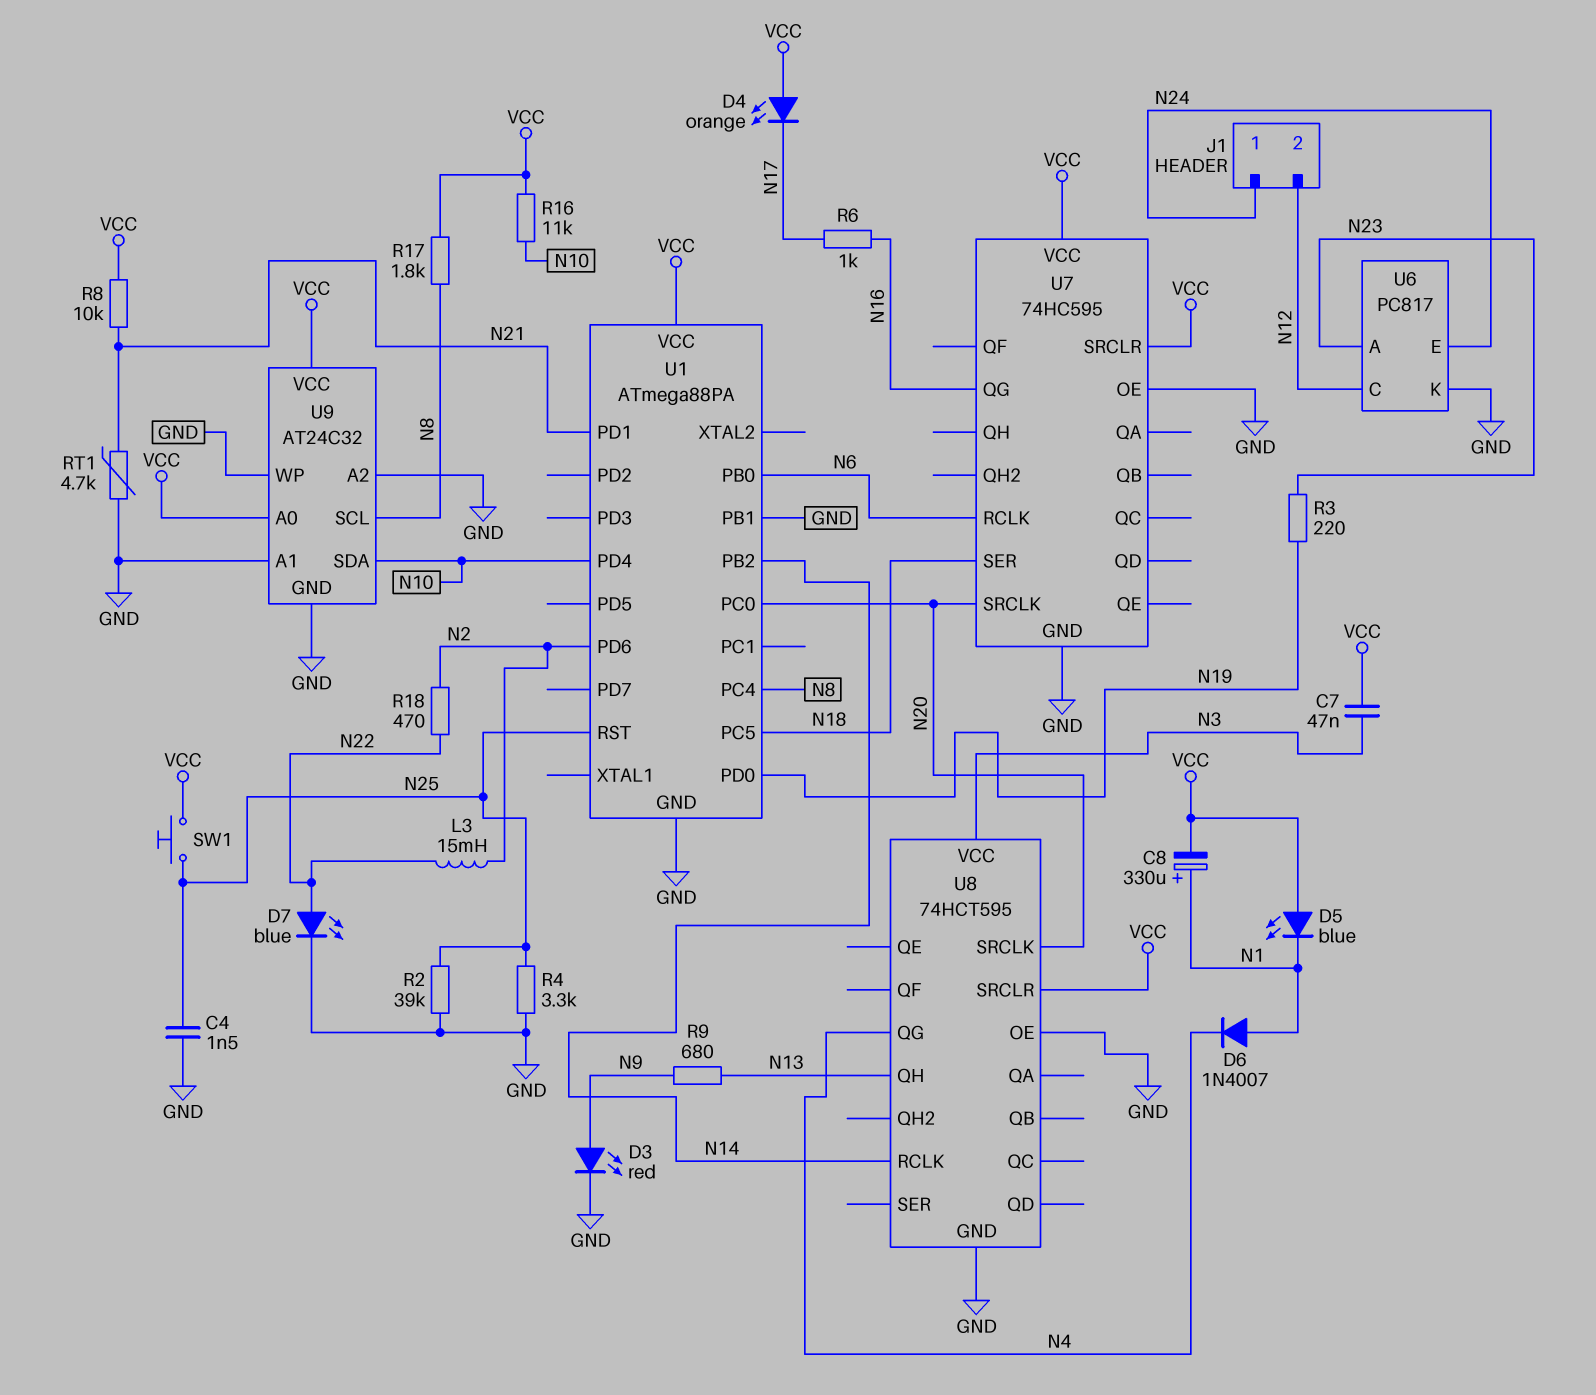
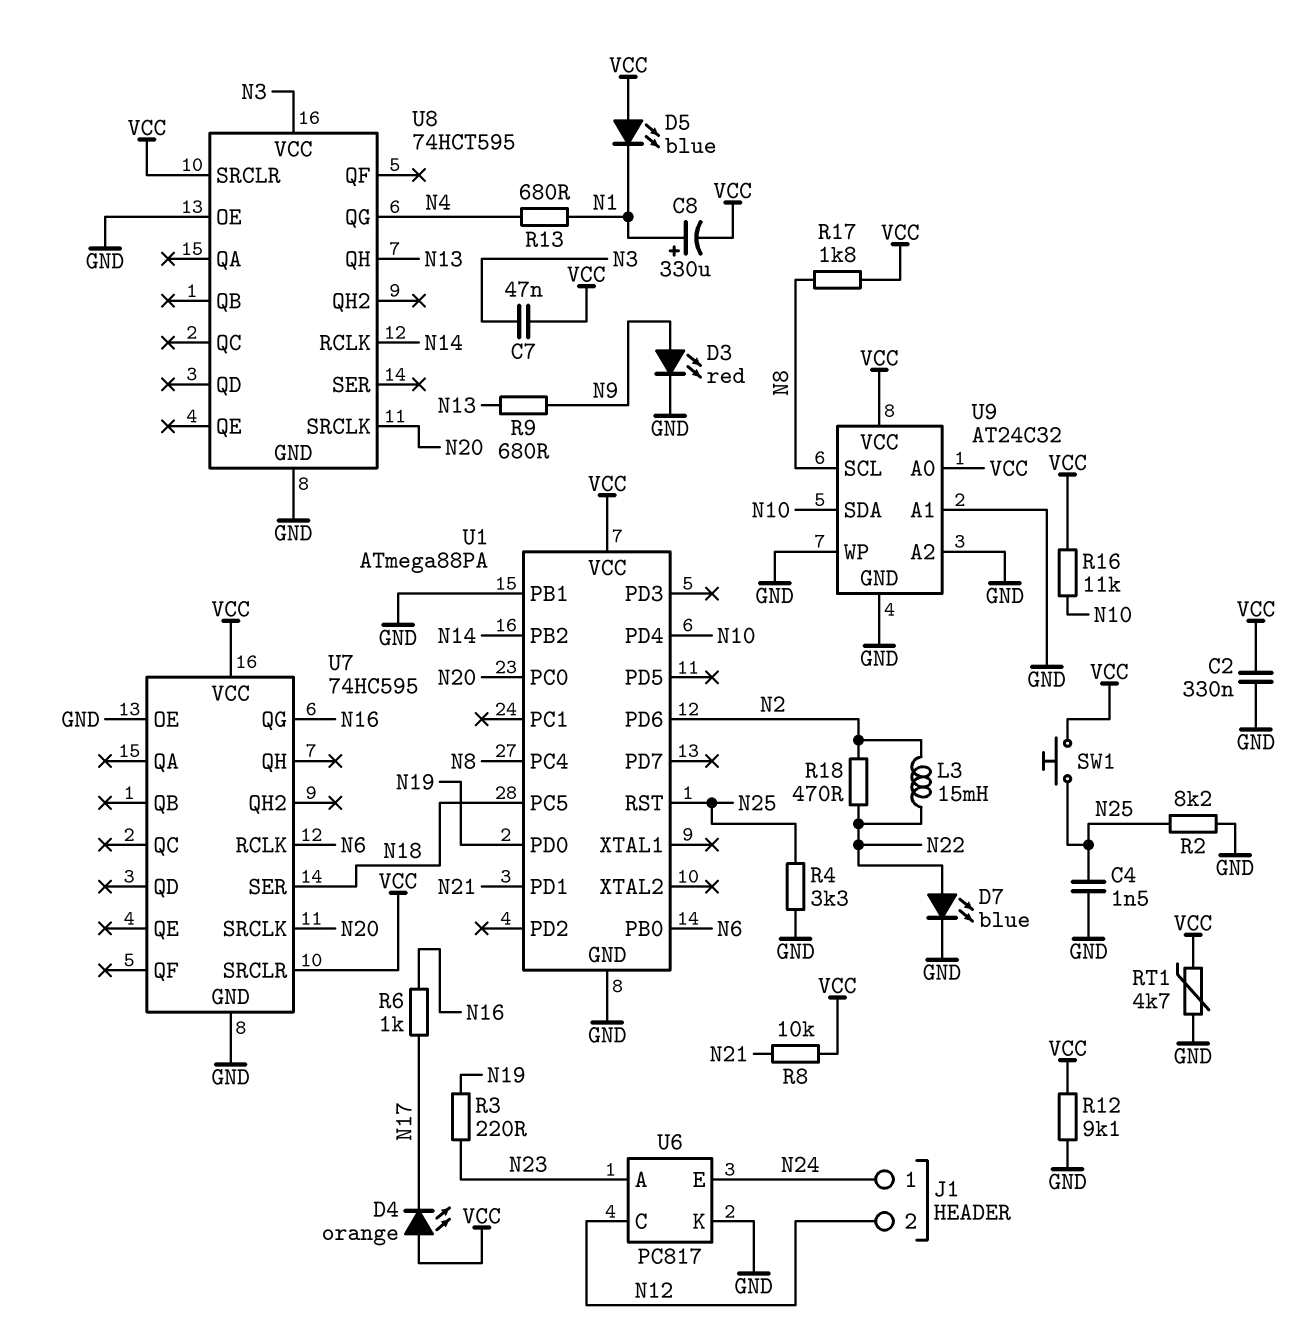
C2: none -> 330nF (GND, VCC)
D6: diode 1N4007 (A N1, K N4) -> none
R2: 39k (GND, N25) -> 8.2k (GND, N25)
R12: none -> 9.1k (GND, VCC)
R13: none -> 680 (N1, N4)
RT1: 4.7k (GND, N21) -> 4.7k (GND, VCC)

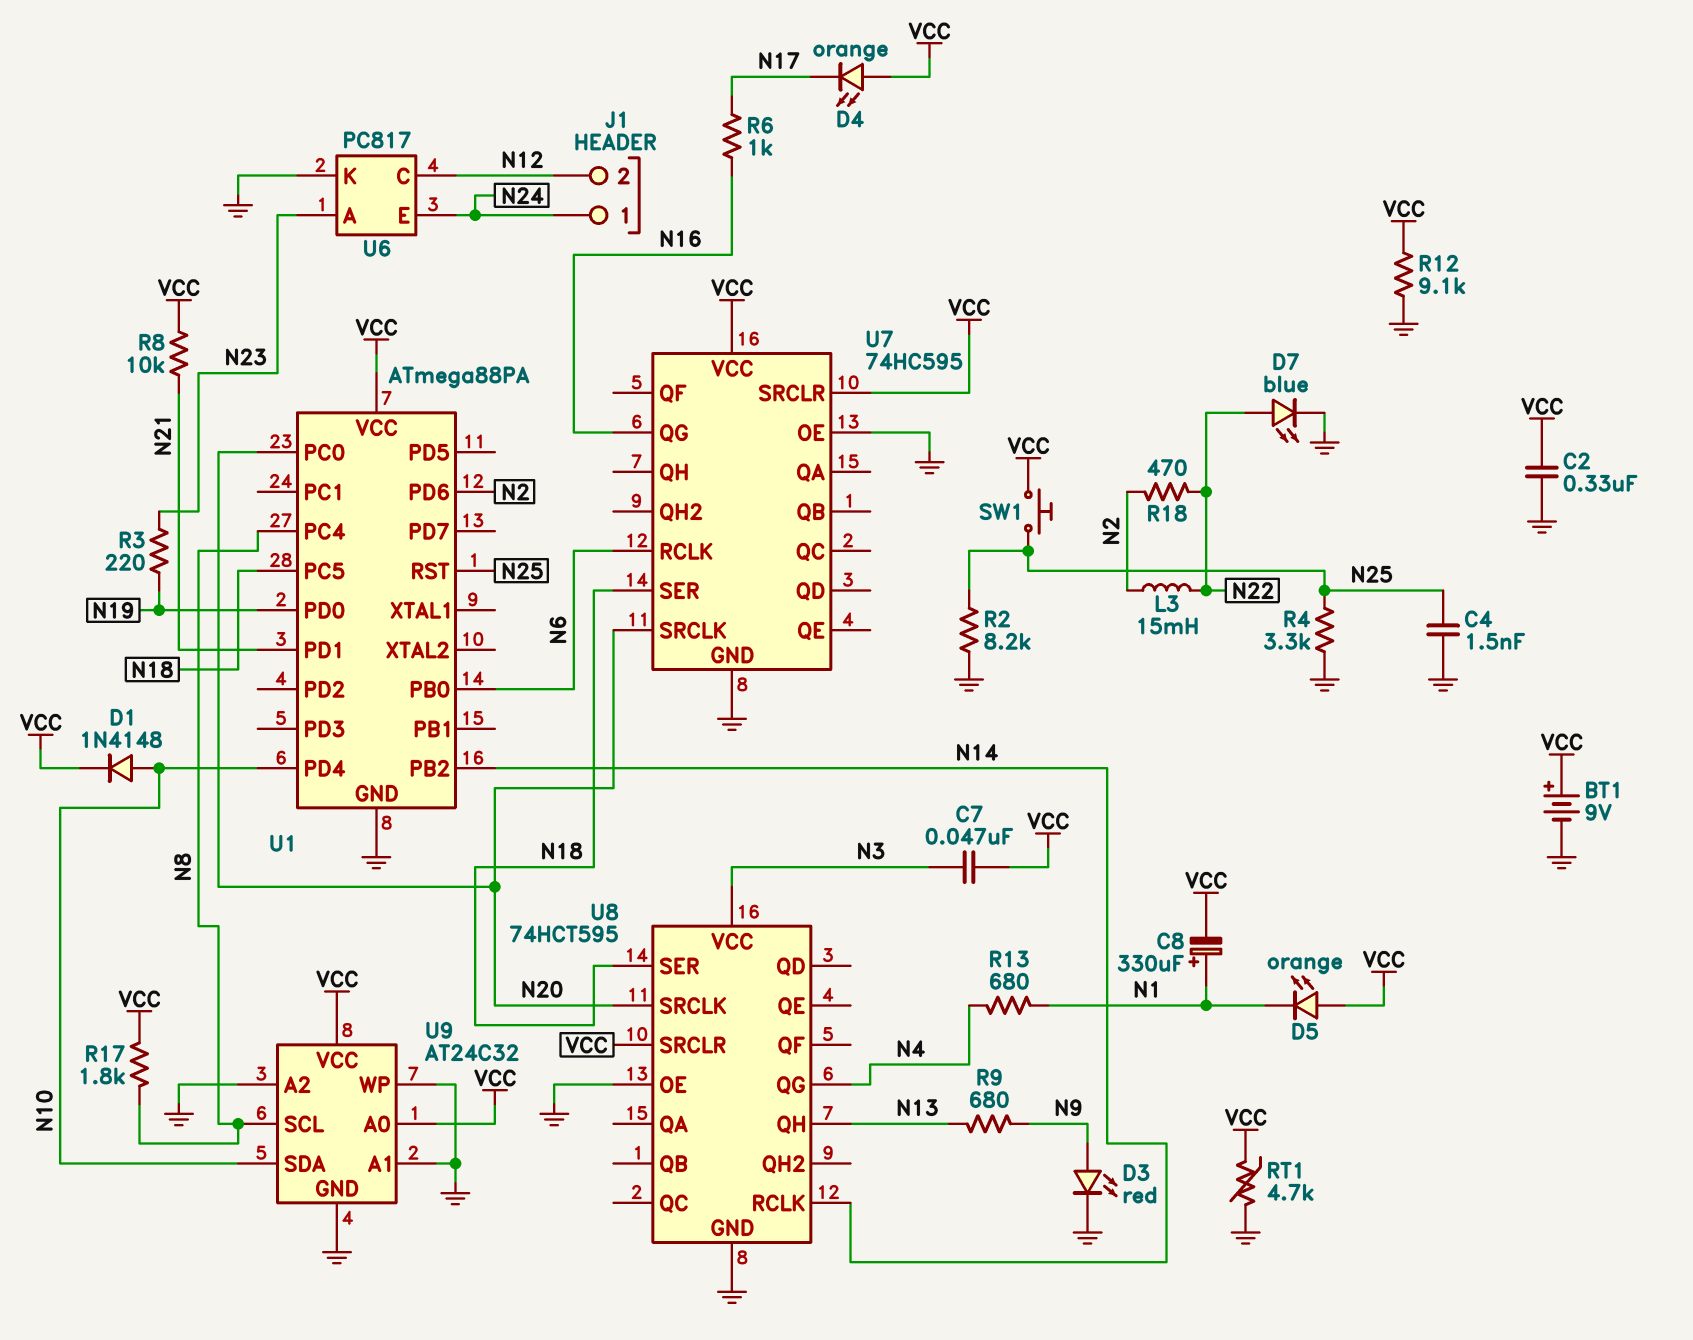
BT1: none -> 9V (plus VCC, minus GND)
D1: none -> diode 1N4148 (A N10, K VCC)
D5: LED blue (A VCC, K N1) -> LED orange (A VCC, K N1)
R16: 11k (N10, VCC) -> none
U1 pin PB1: GND -> none
U8 pin SER: none -> N18

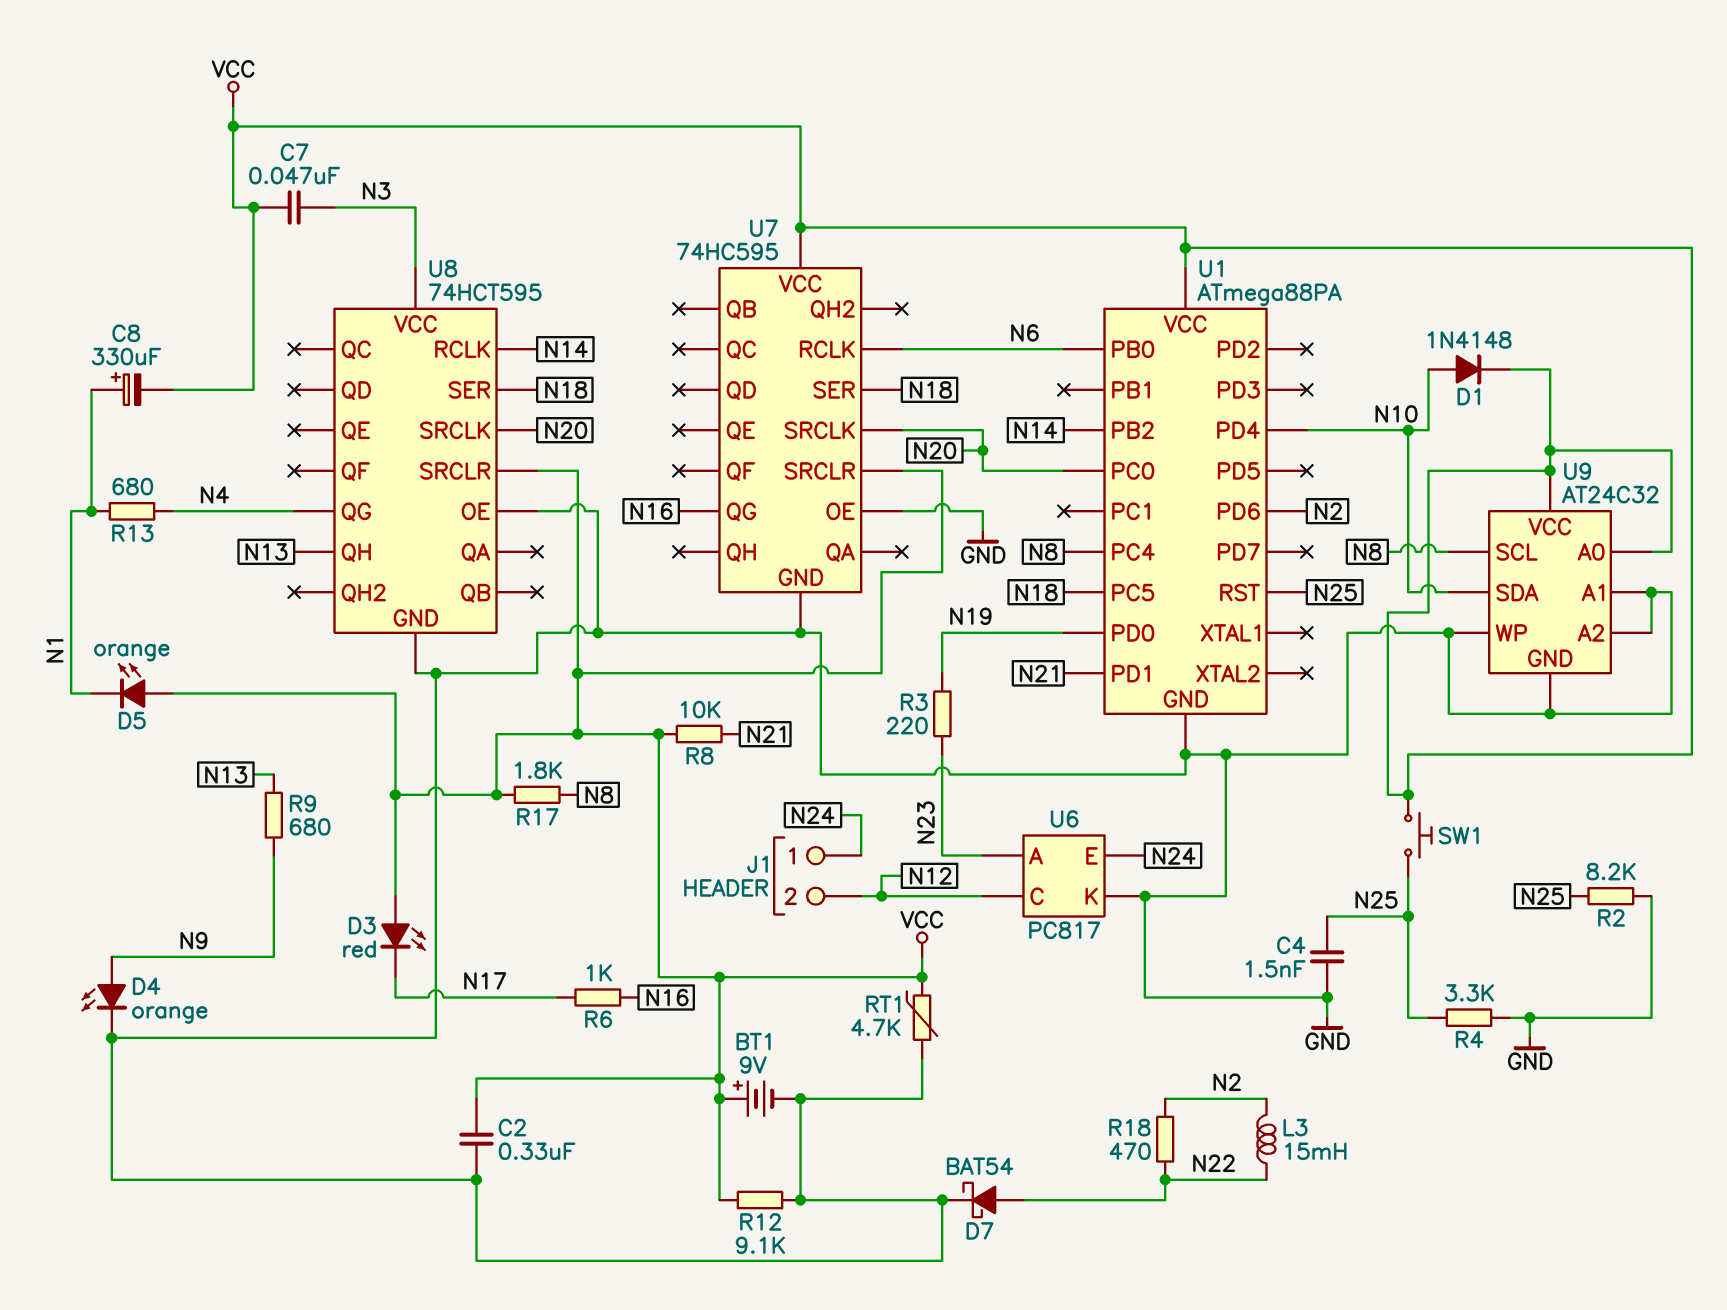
D3: LED red (A N9, K GND) -> LED red (A VCC, K N17)
D4: LED orange (A VCC, K N17) -> LED orange (A N9, K GND)
D7: LED blue (A N22, K GND) -> schottky BAT54 (A N22, K GND)

